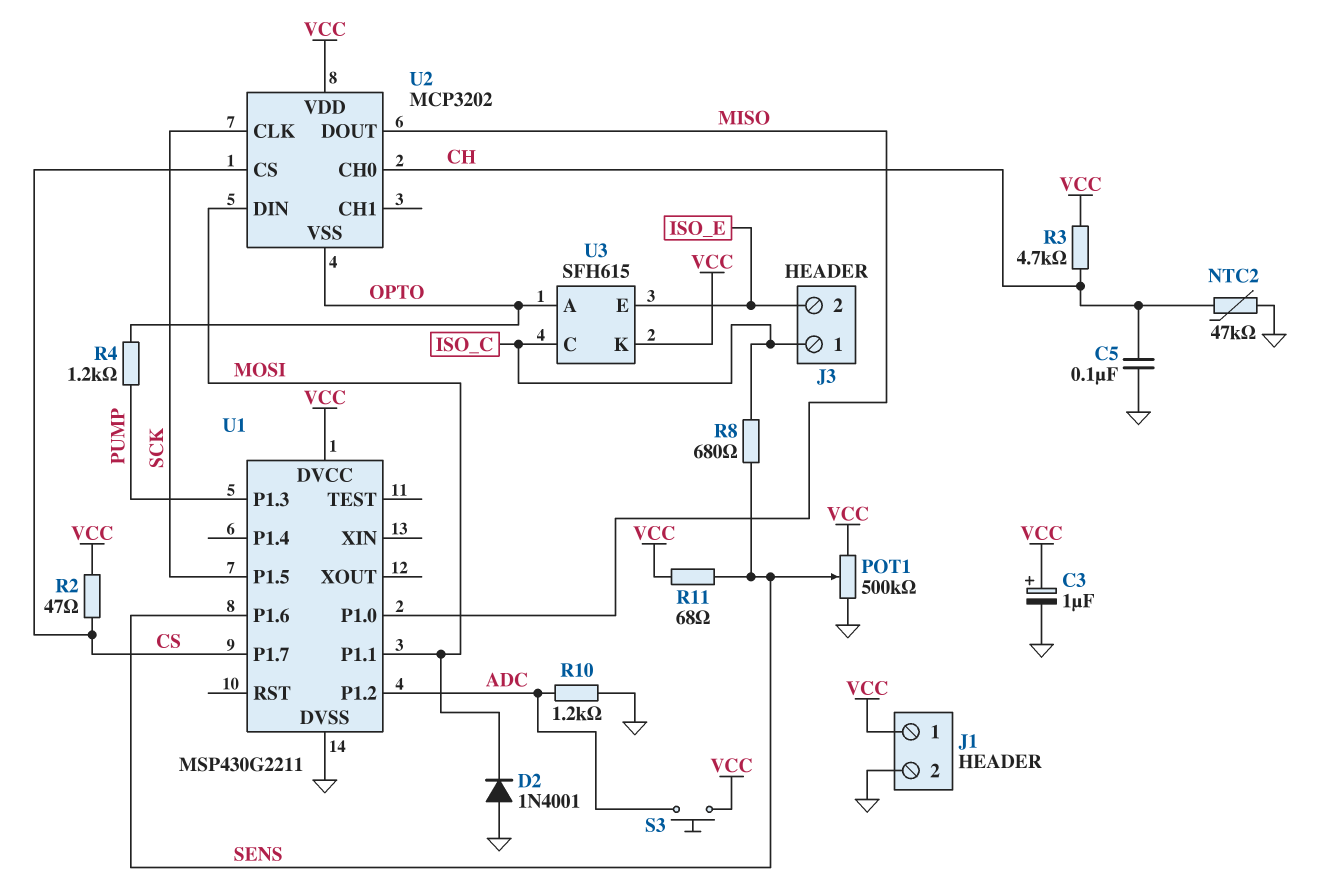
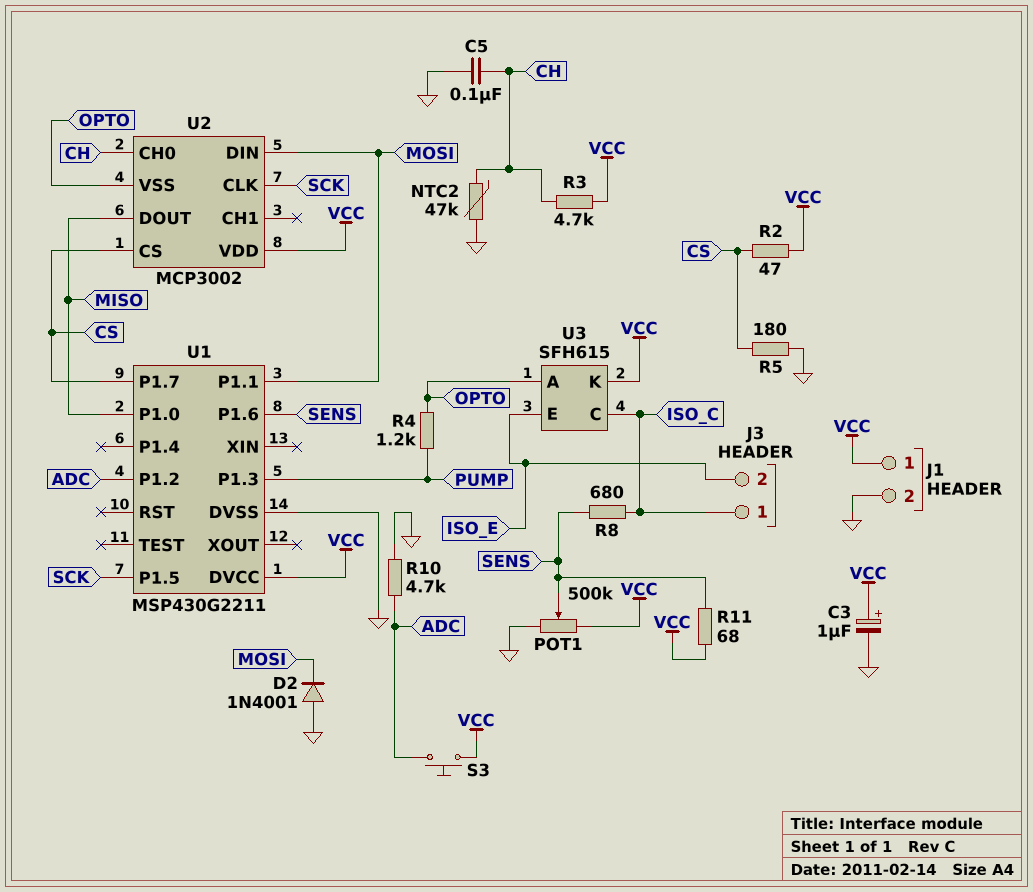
R5: none -> 180 (CS, GND)
R10: 1.2k (ADC, GND) -> 4.7k (ADC, GND)
U2: MCP3202 -> MCP3002

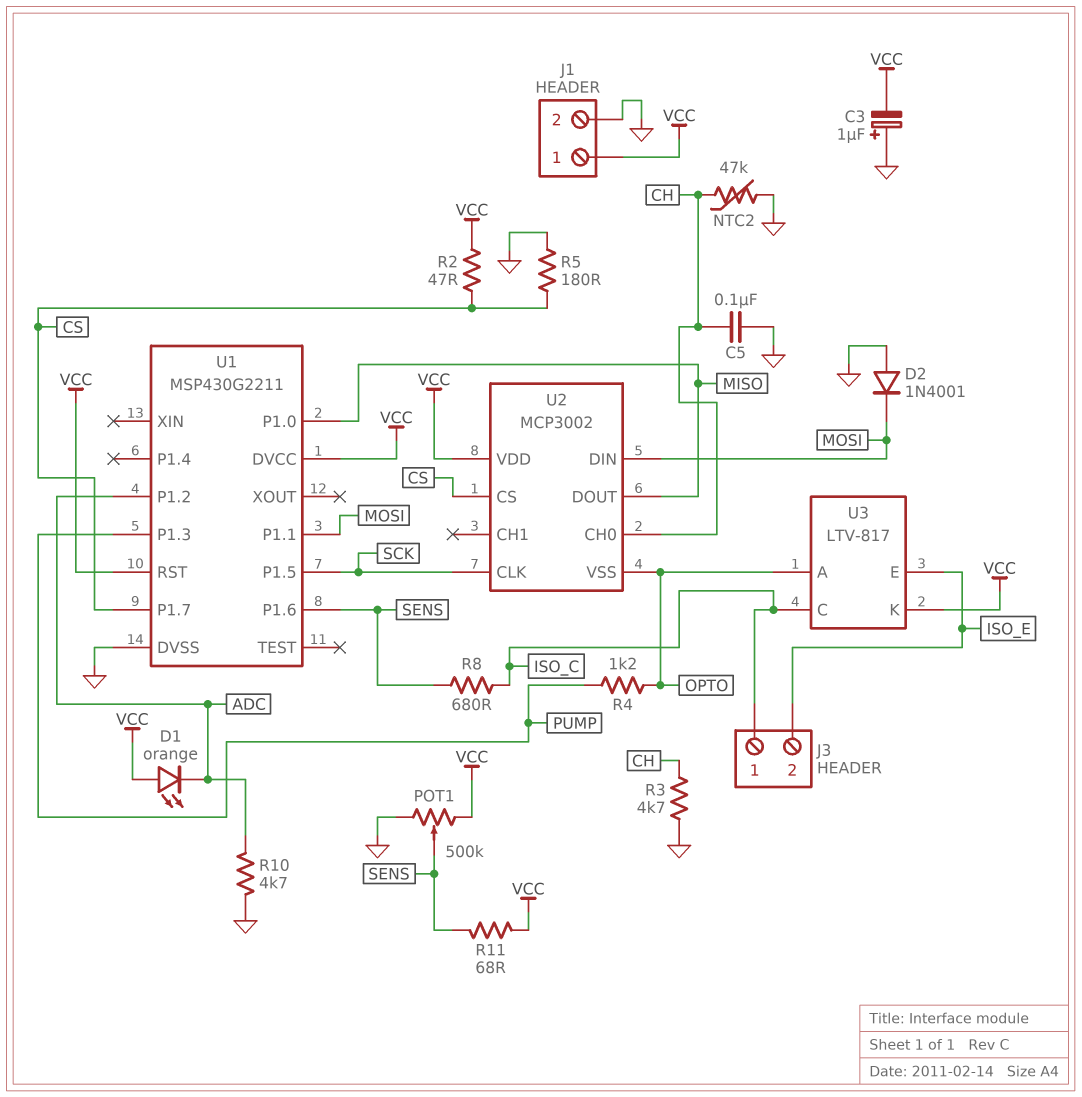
C3: 1uF (plus VCC, minus GND) -> 1uF (plus GND, minus VCC)
D1: none -> LED orange (A VCC, K ADC)
R3: 4.7k (CH, VCC) -> 4.7k (CH, GND)
S3: button (ADC, VCC) -> none
U1 pin RST: none -> VCC
U3: SFH615 -> LTV-817

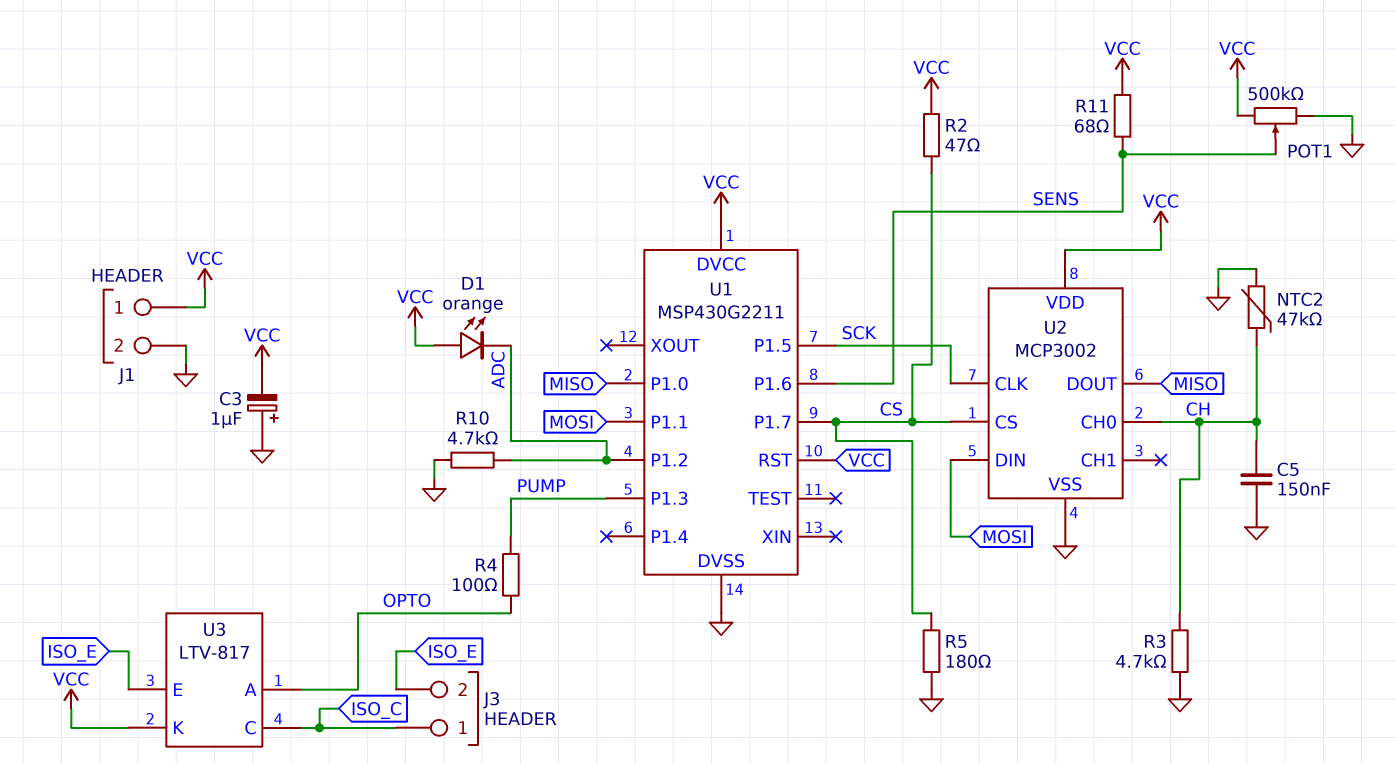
C5: 100nF (CH, GND) -> 150nF (CH, GND)
D2: diode 1N4001 (A GND, K MOSI) -> none
R4: 1.2k (OPTO, PUMP) -> 100 (OPTO, PUMP)
R8: 680 (ISO_C, SENS) -> none
U2 pin VSS: OPTO -> GND

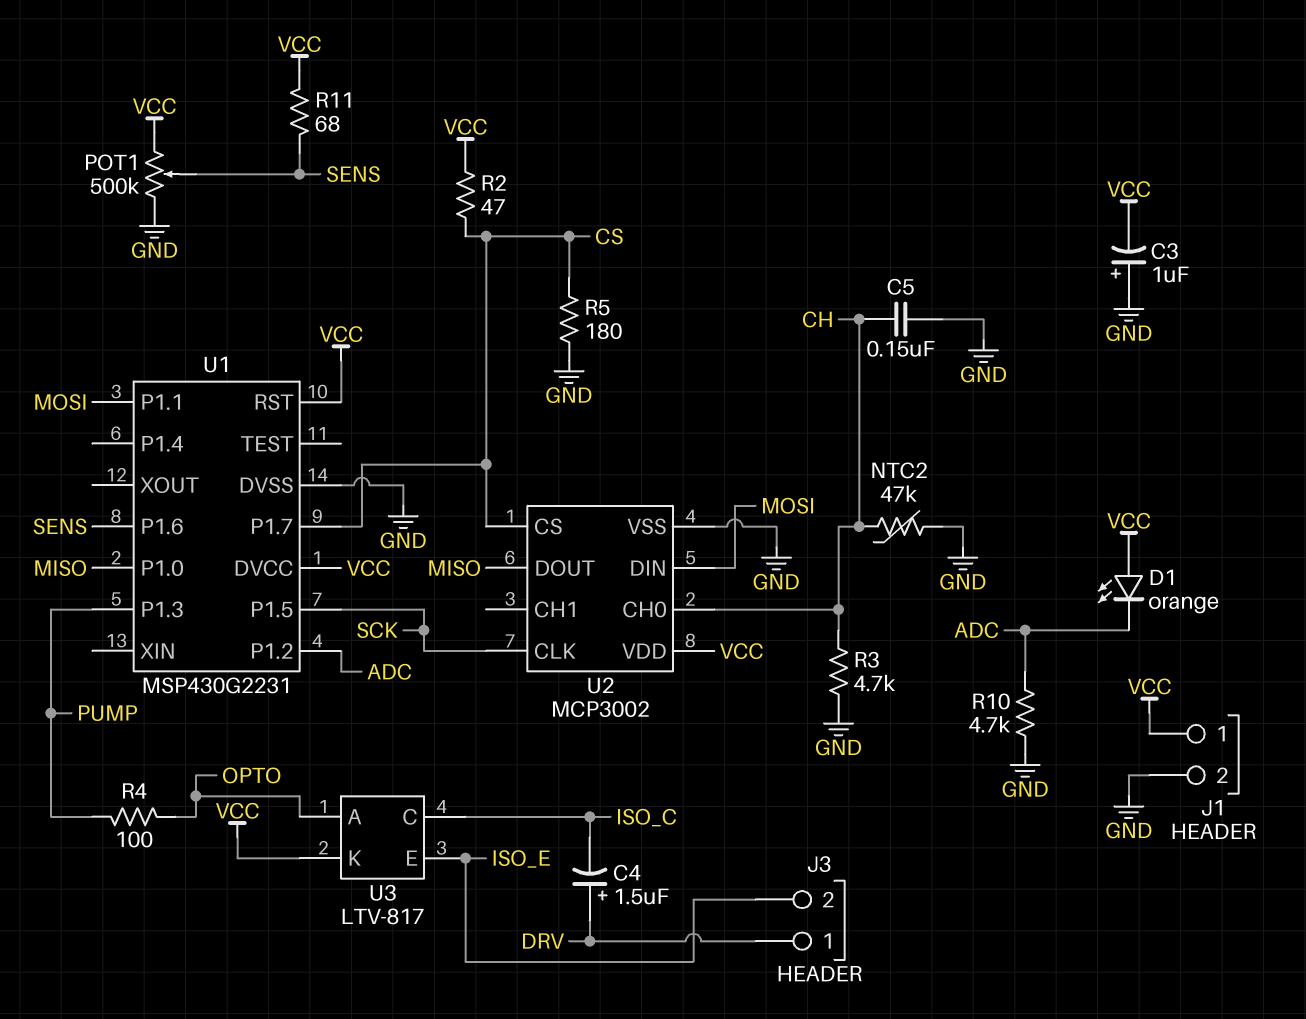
C4: none -> 1.5uF (plus DRV, minus ISO_C)
J3 pin 1: ISO_C -> DRV
U1: MSP430G2211 -> MSP430G2231

